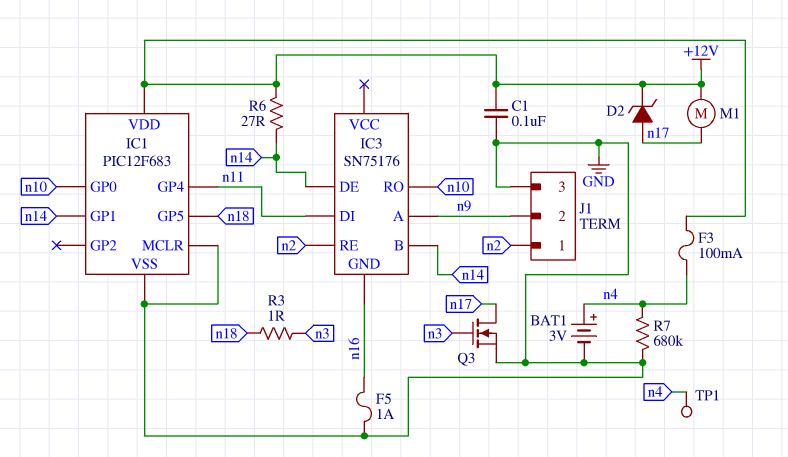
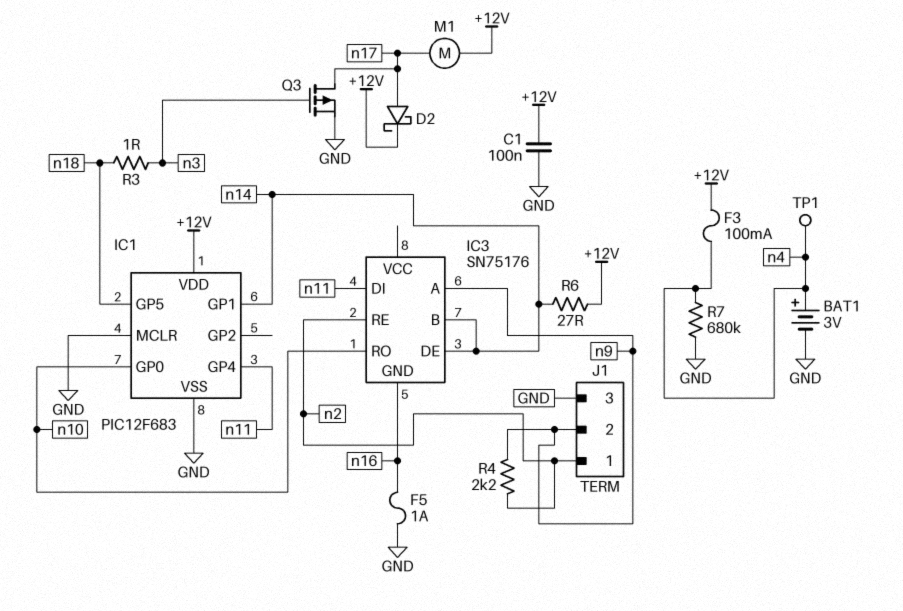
D2: zener (A n17, K +12V) -> schottky (A n17, K +12V)
Q3: NMOS (G n3, D n17, S GND) -> PMOS (G n3, D n17, S GND)
R4: none -> 2.2k (n2, n9)

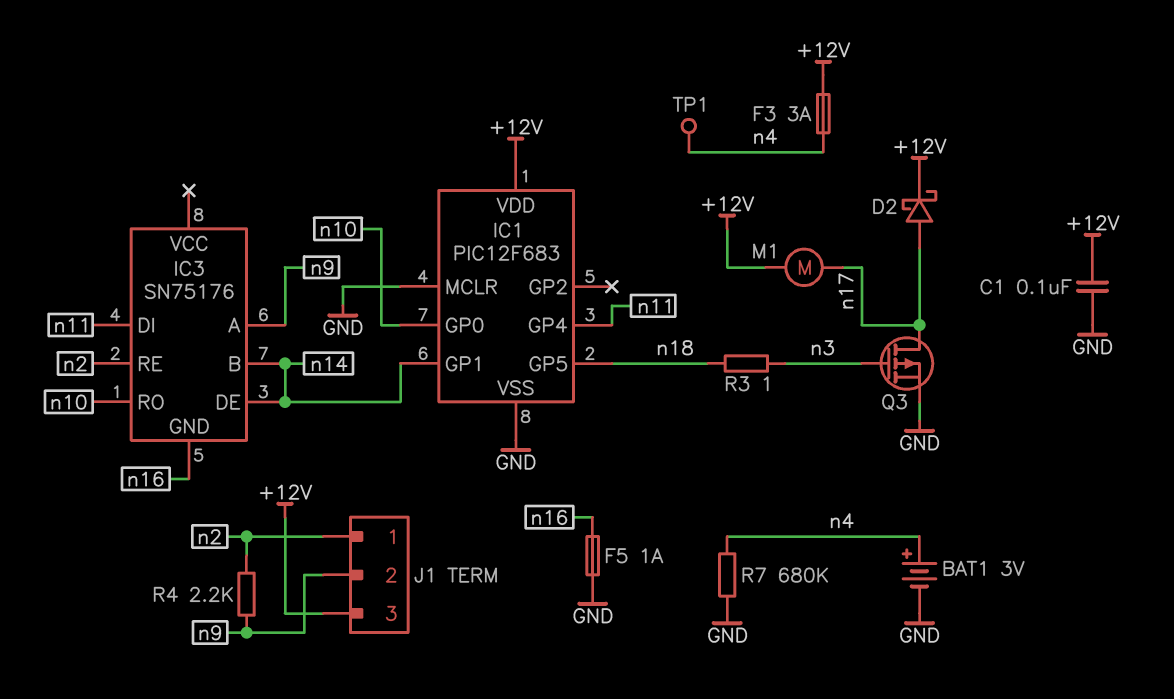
F3: 100mA (+12V, n4) -> 3A (+12V, n4)
J1 pin 3: GND -> +12V
R6: 27 (+12V, n14) -> none

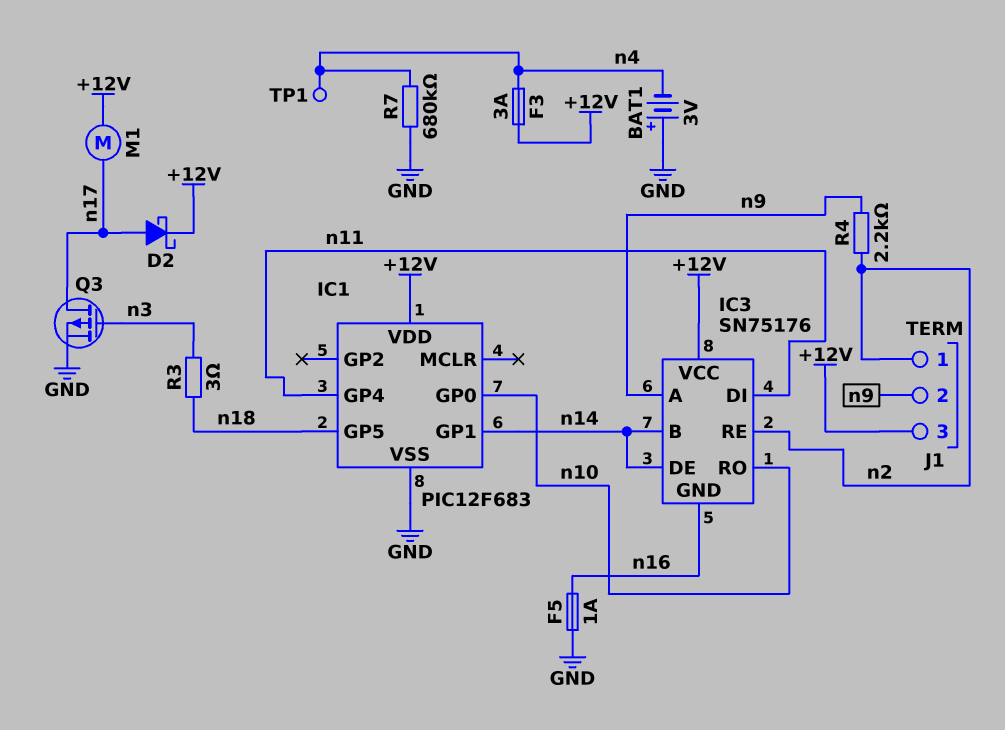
BAT1: 3V (plus n4, minus GND) -> 3V (plus GND, minus n4)
C1: 100nF (+12V, GND) -> none
IC1 pin MCLR: GND -> none
IC3 pin VCC: none -> +12V
R3: 1 (n3, n18) -> 3 (n3, n18)

